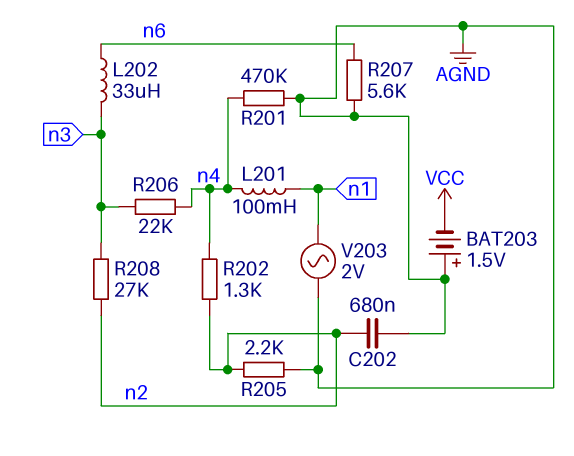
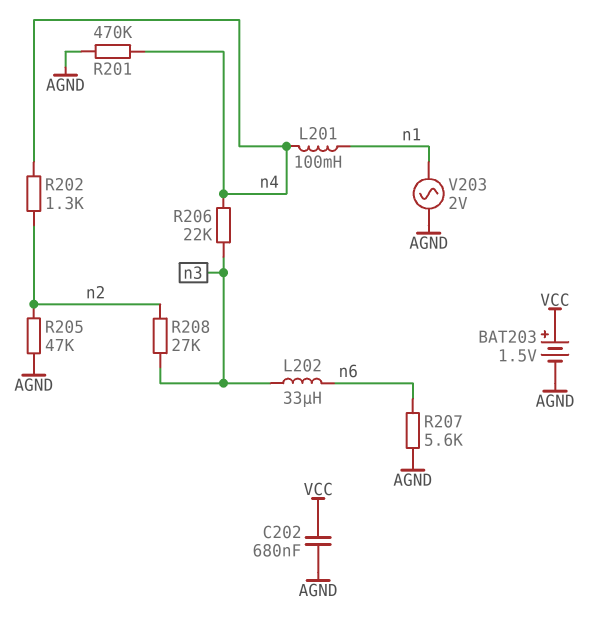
BAT203: 1.5V (plus AGND, minus VCC) -> 1.5V (plus VCC, minus AGND)
C202: 680nF (AGND, n2) -> 680nF (AGND, VCC)
R205: 2.2k (AGND, n2) -> 47k (AGND, n2)

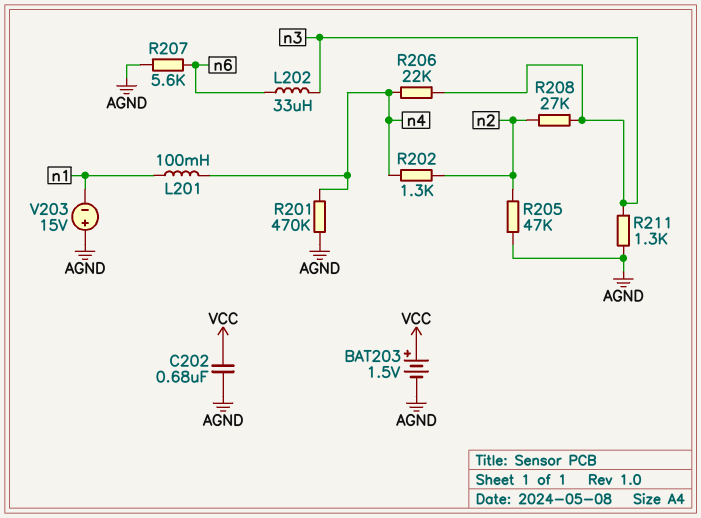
R211: none -> 1.3k (AGND, n3)
V203: AC 2V (AGND, n1) -> 15V (plus AGND, minus n1)

